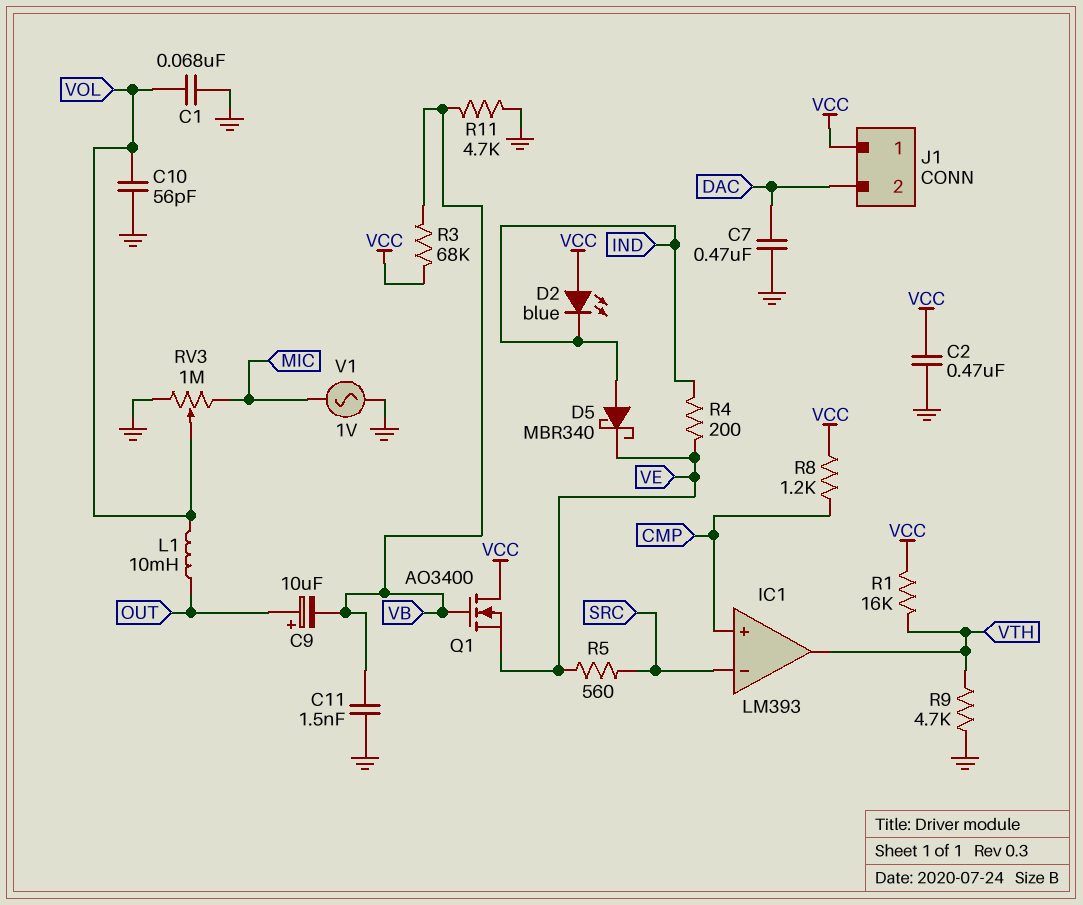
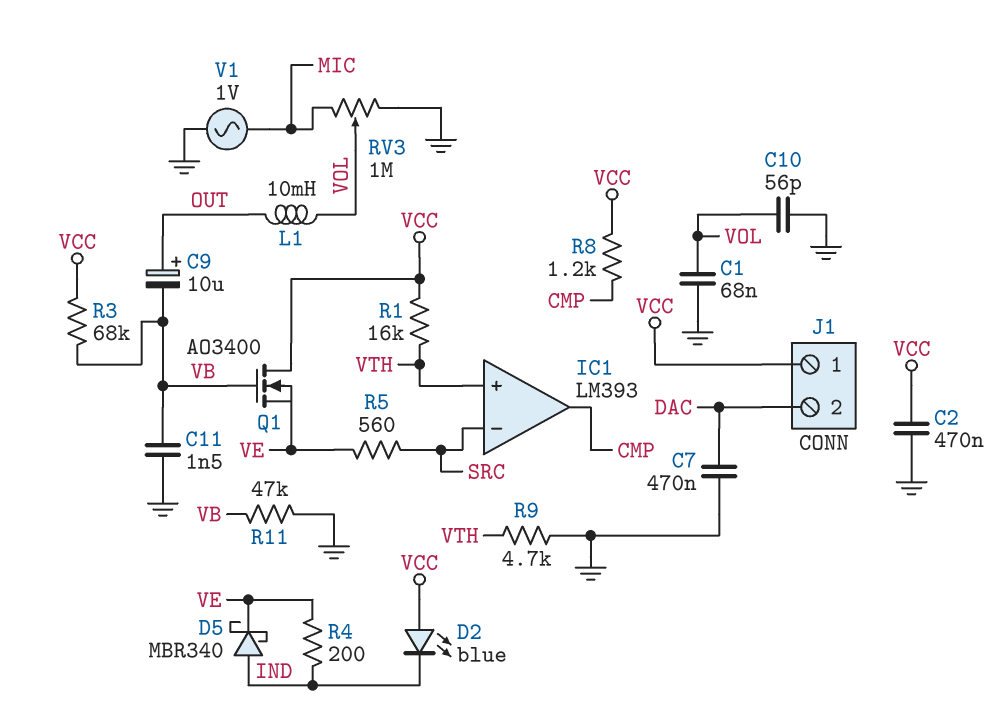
IC1 pin in+: CMP -> VTH
IC1 pin out: VTH -> CMP
R11: 4.7k (GND, VB) -> 47k (GND, VB)

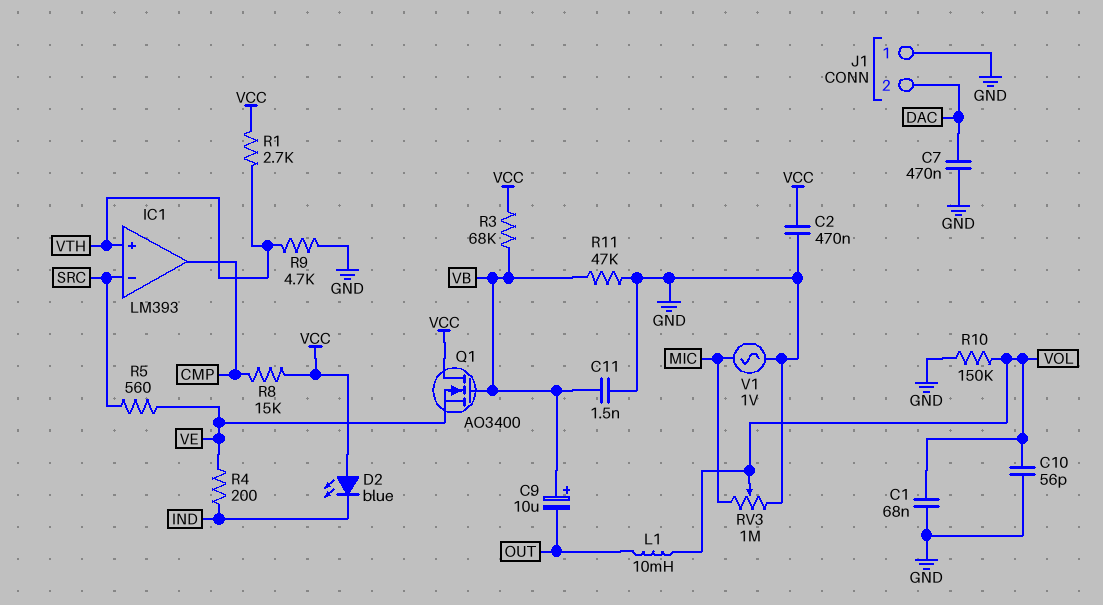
C9: 10uF (plus OUT, minus VB) -> 10uF (plus VB, minus OUT)
D5: schottky MBR340 (A IND, K VE) -> none
J1 pin 1: VCC -> GND
R1: 16k (VCC, VTH) -> 2.7k (VCC, VTH)
R8: 1.2k (CMP, VCC) -> 15k (CMP, VCC)
R10: none -> 150k (GND, VOL)

